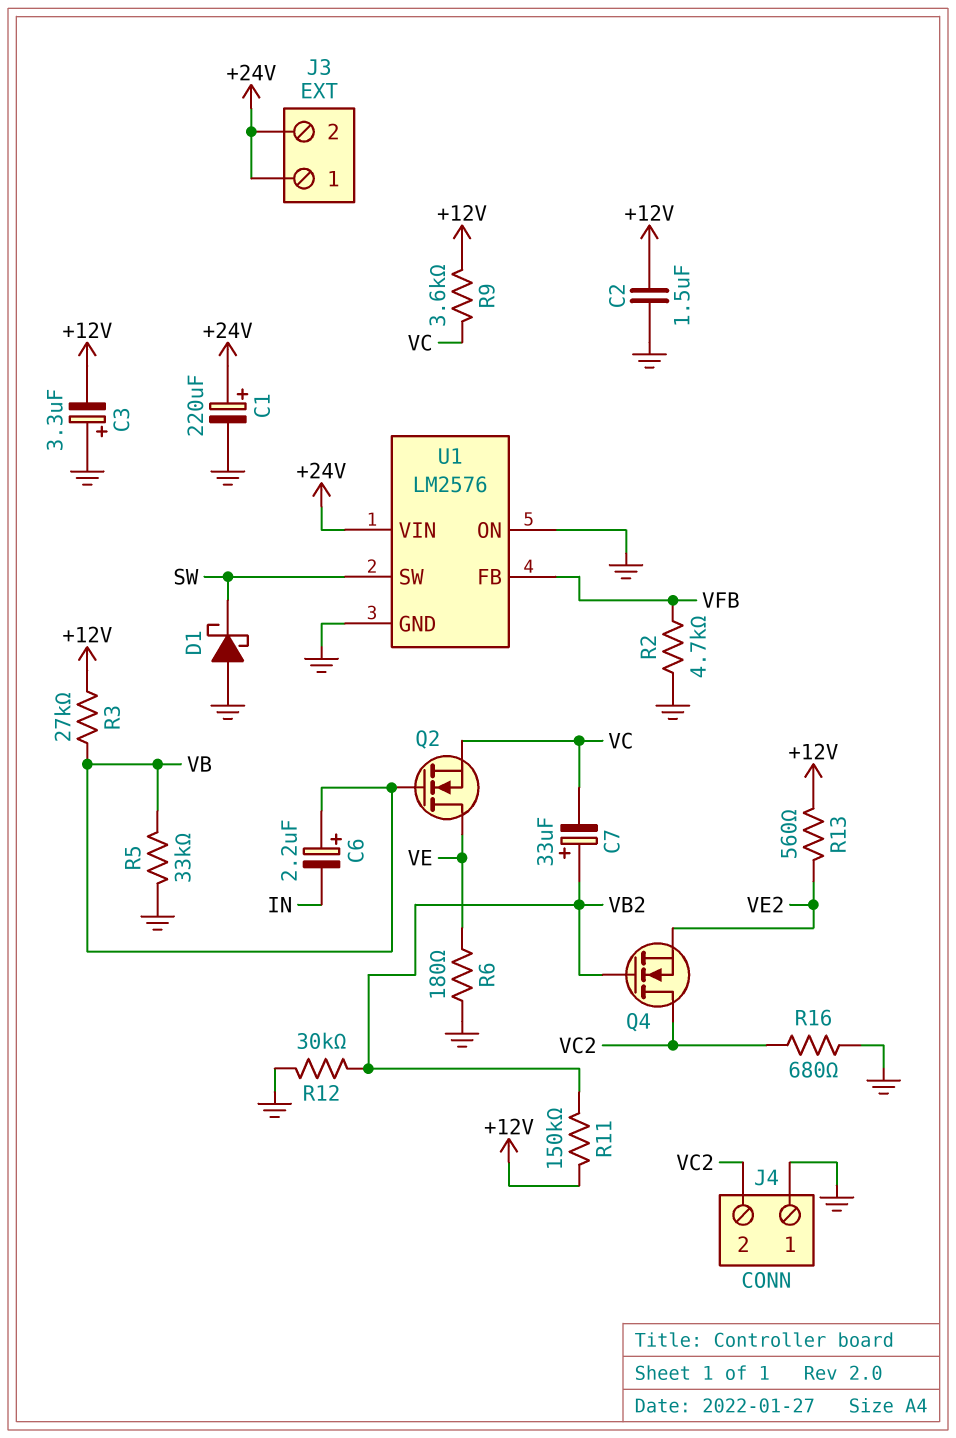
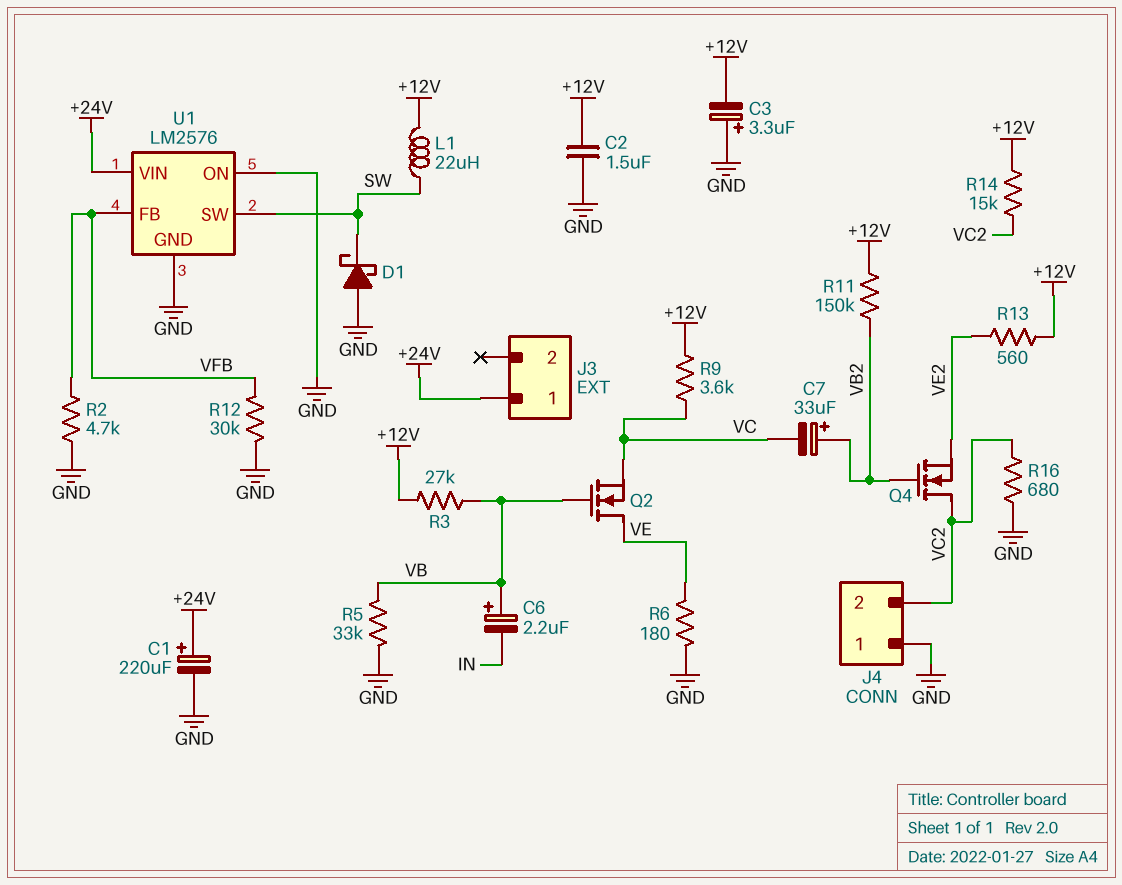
J3 pin 2: +24V -> none
L1: none -> 22uH (+12V, SW)
R12: 30k (GND, VB2) -> 30k (GND, VFB)
R14: none -> 15k (+12V, VC2)

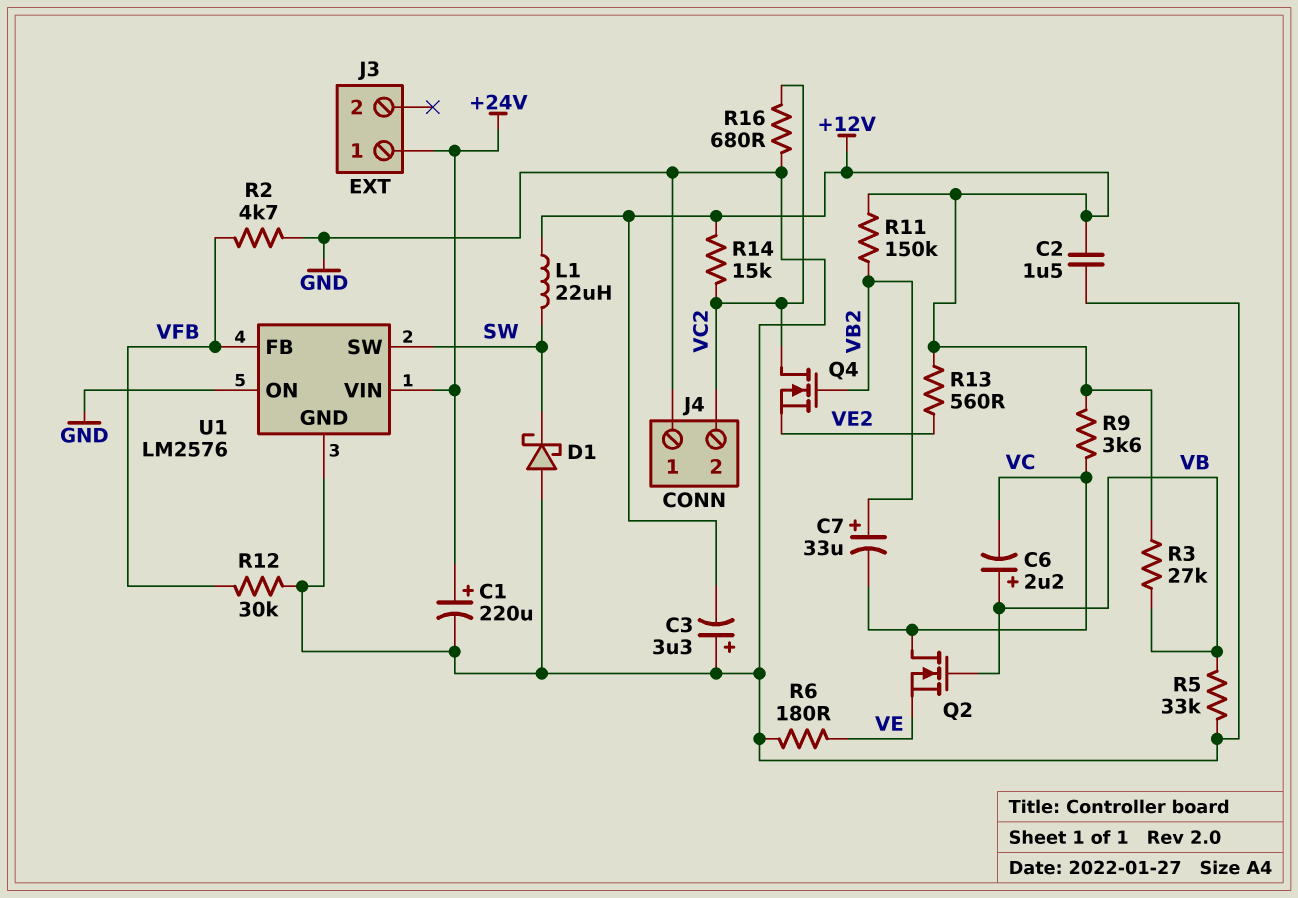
C6: 2.2uF (plus VB, minus IN) -> 2.2uF (plus VB, minus VC)
Q2: NMOS (G VB, D VE, S VC) -> NMOS (G VB, D VC, S VE)

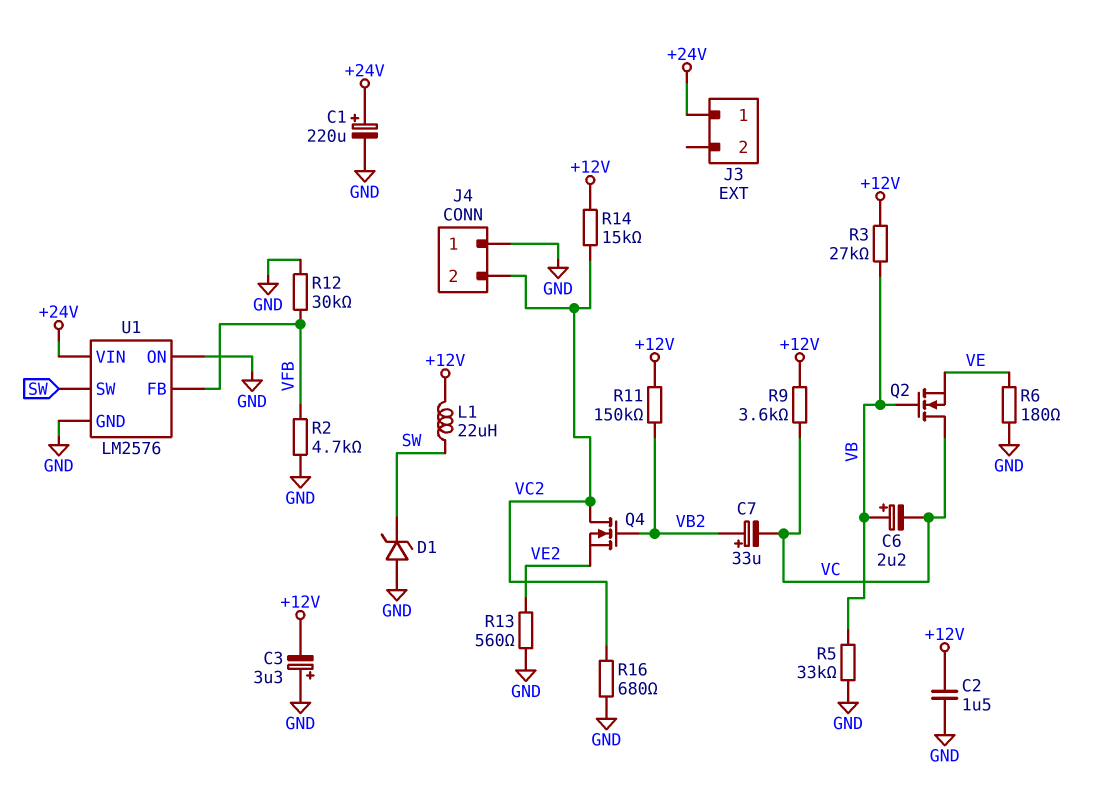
D1: schottky (A GND, K SW) -> zener (A GND, K SW)
R13: 560 (+12V, VE2) -> 560 (GND, VE2)

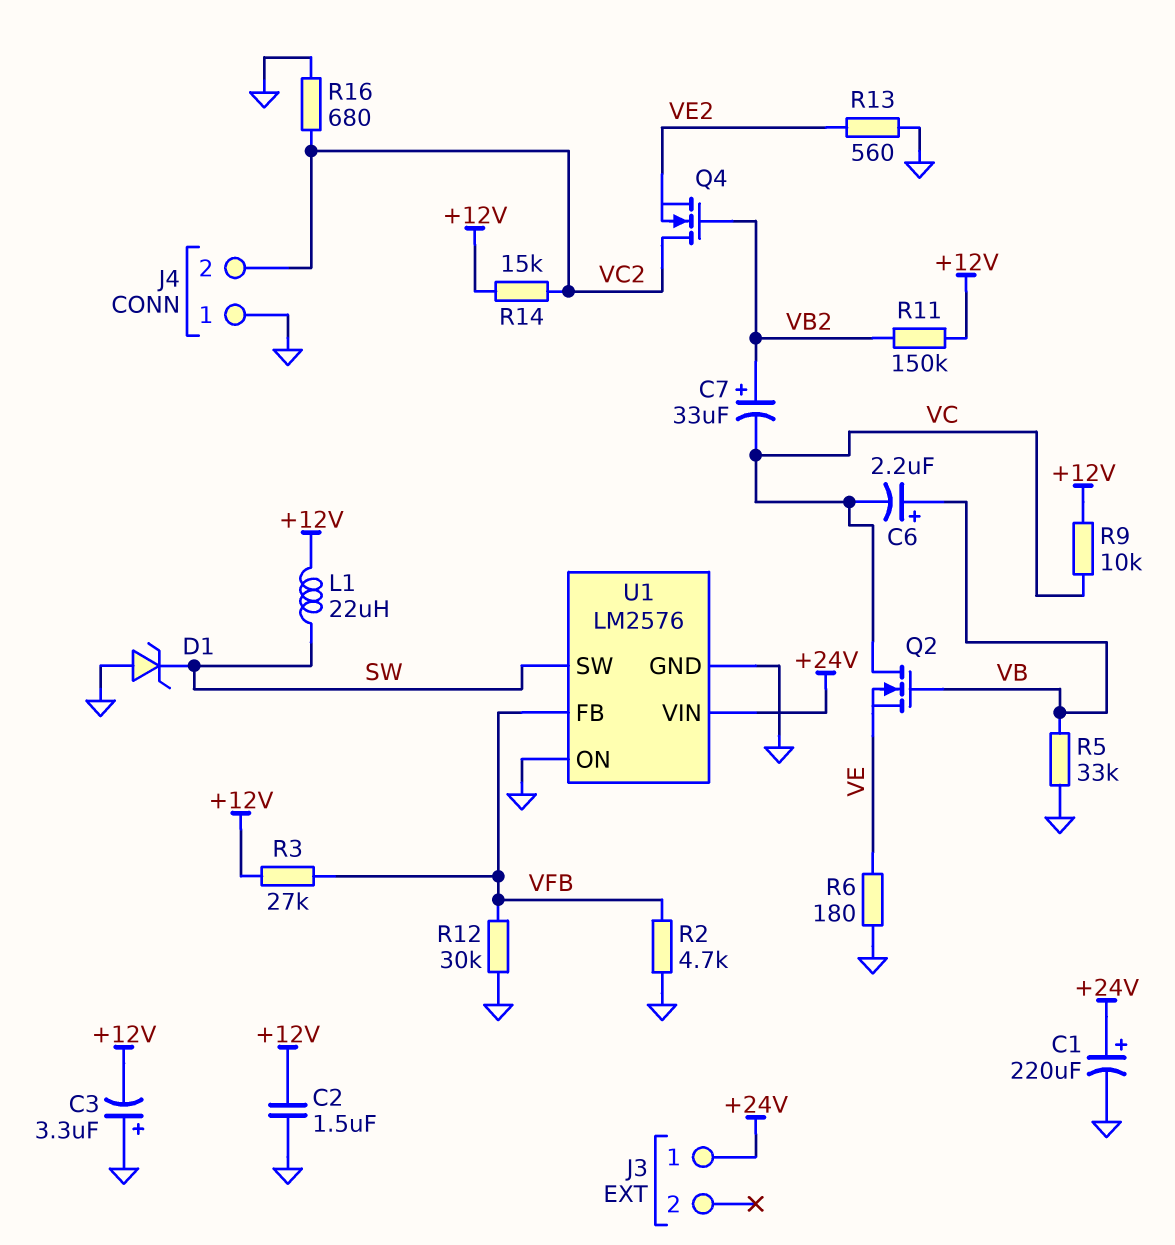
R3: 27k (+12V, VB) -> 27k (+12V, VFB)
R9: 3.6k (+12V, VC) -> 10k (+12V, VC)

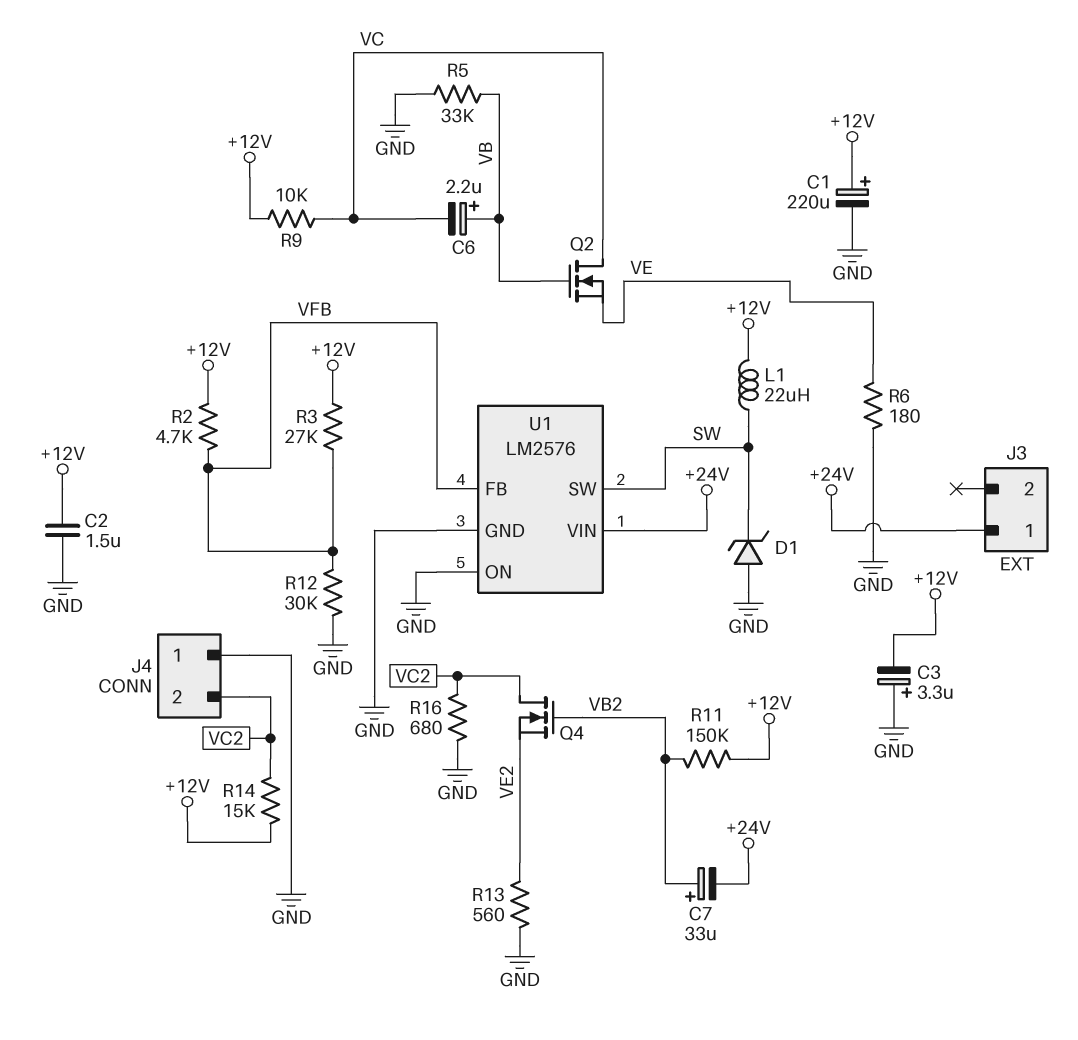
C1: 220uF (plus +24V, minus GND) -> 220uF (plus +12V, minus GND)
C7: 33uF (plus VB2, minus VC) -> 33uF (plus VB2, minus +24V)
R2: 4.7k (GND, VFB) -> 4.7k (+12V, VFB)

